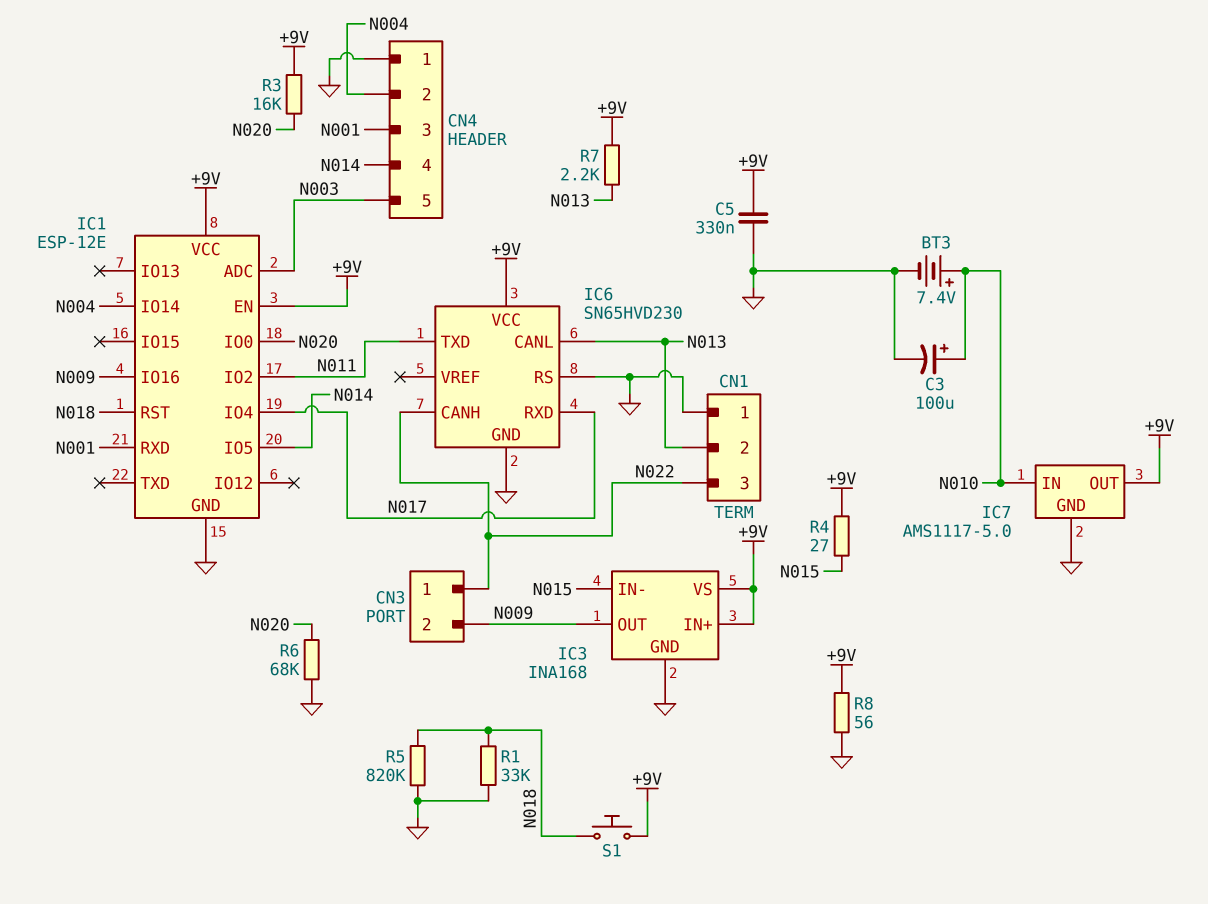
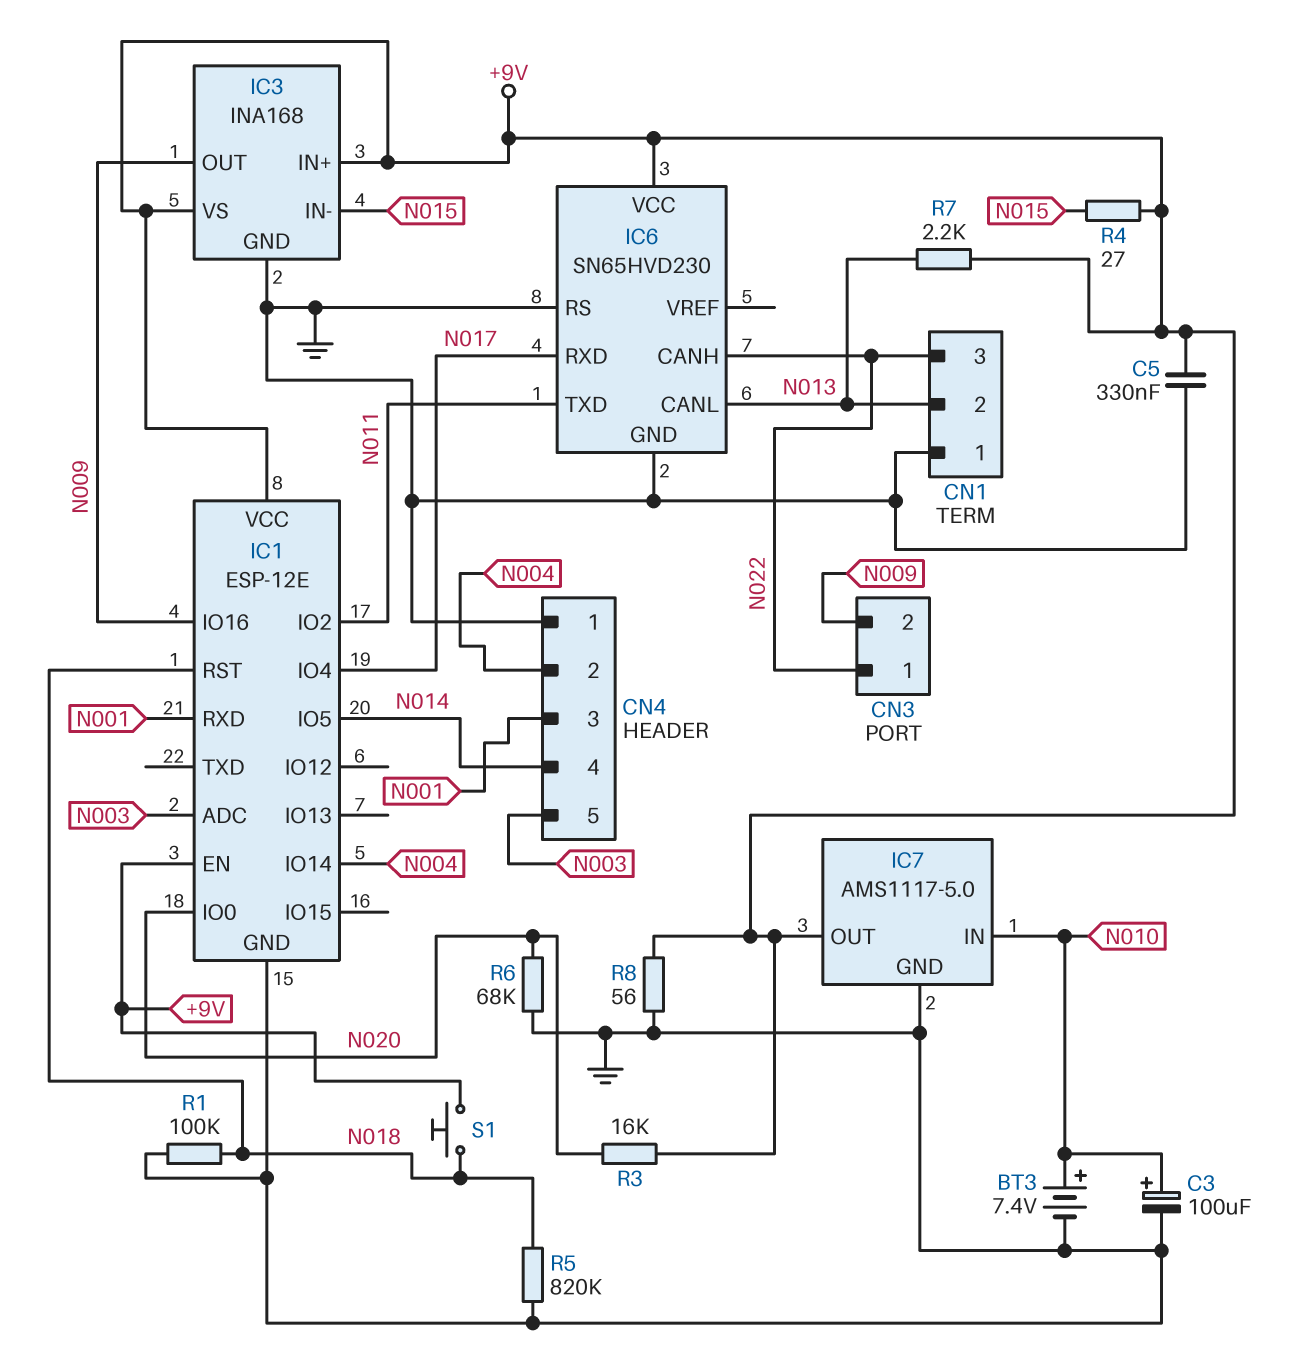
R1: 33k (GND, N018) -> 100k (GND, N018)

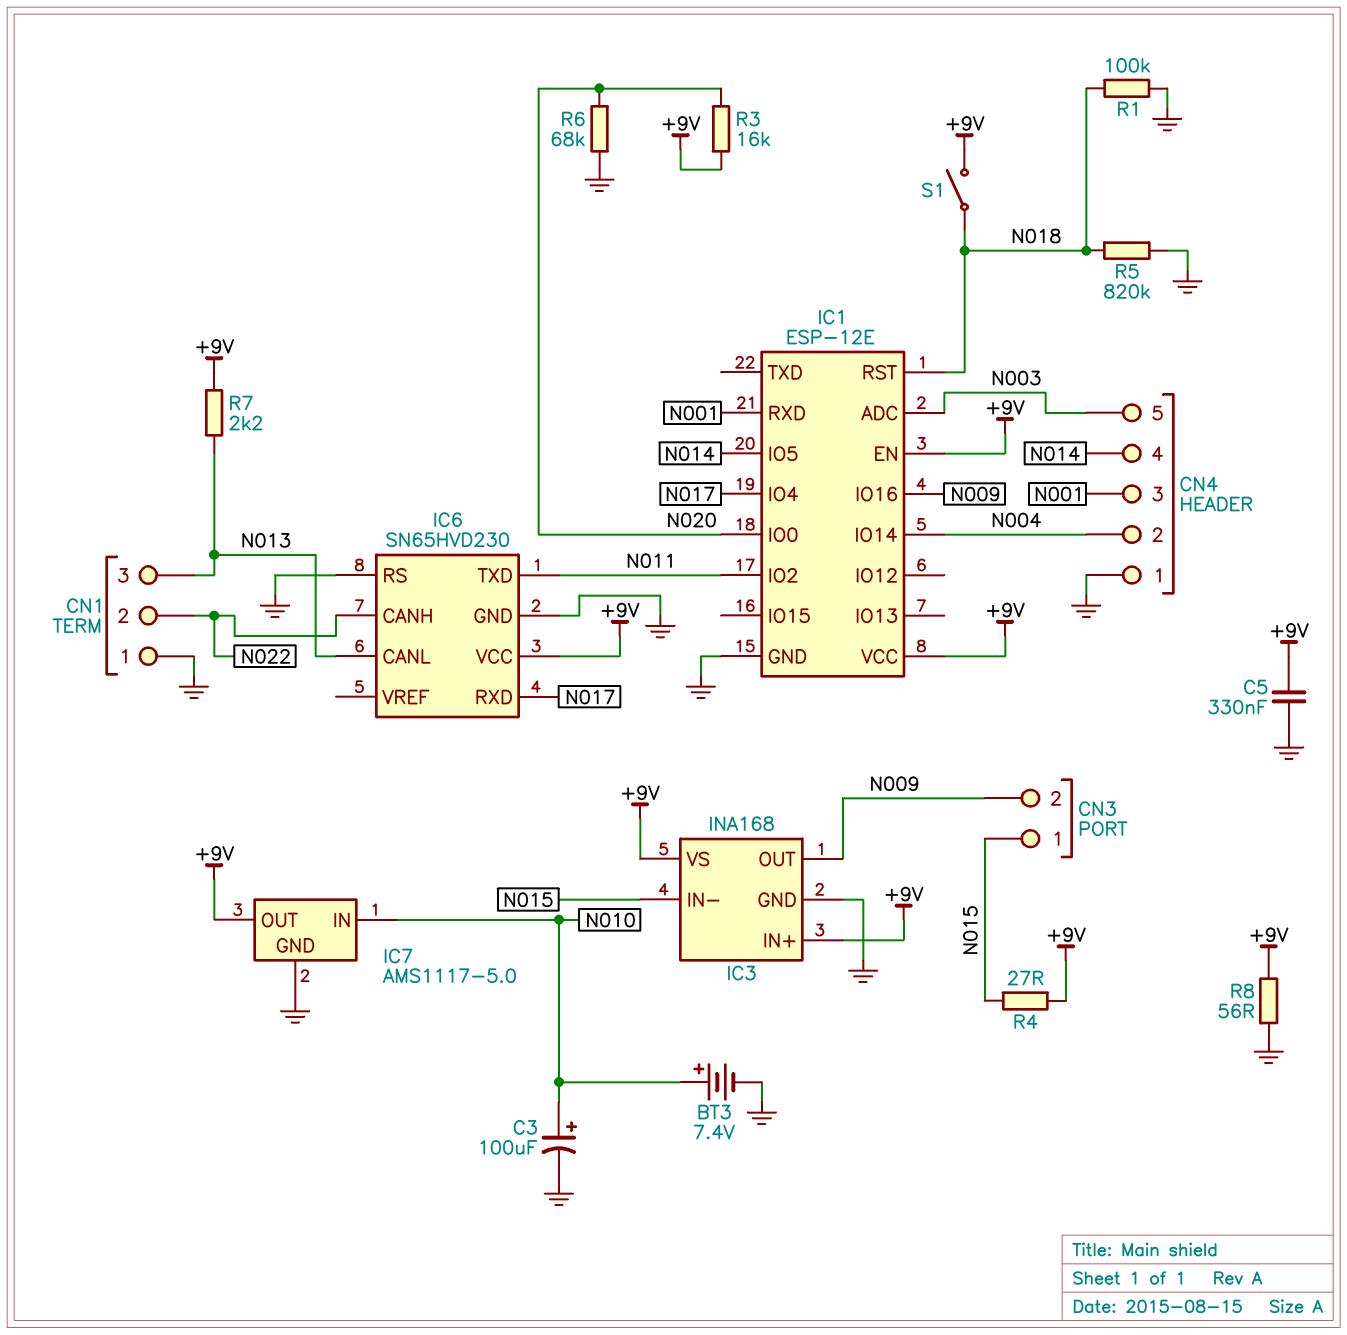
CN1 pin 2: N013 -> N022
CN1 pin 3: N022 -> N013
CN3 pin 1: N022 -> N015
S1: button (+9V, N018) -> switch (+9V, N018)

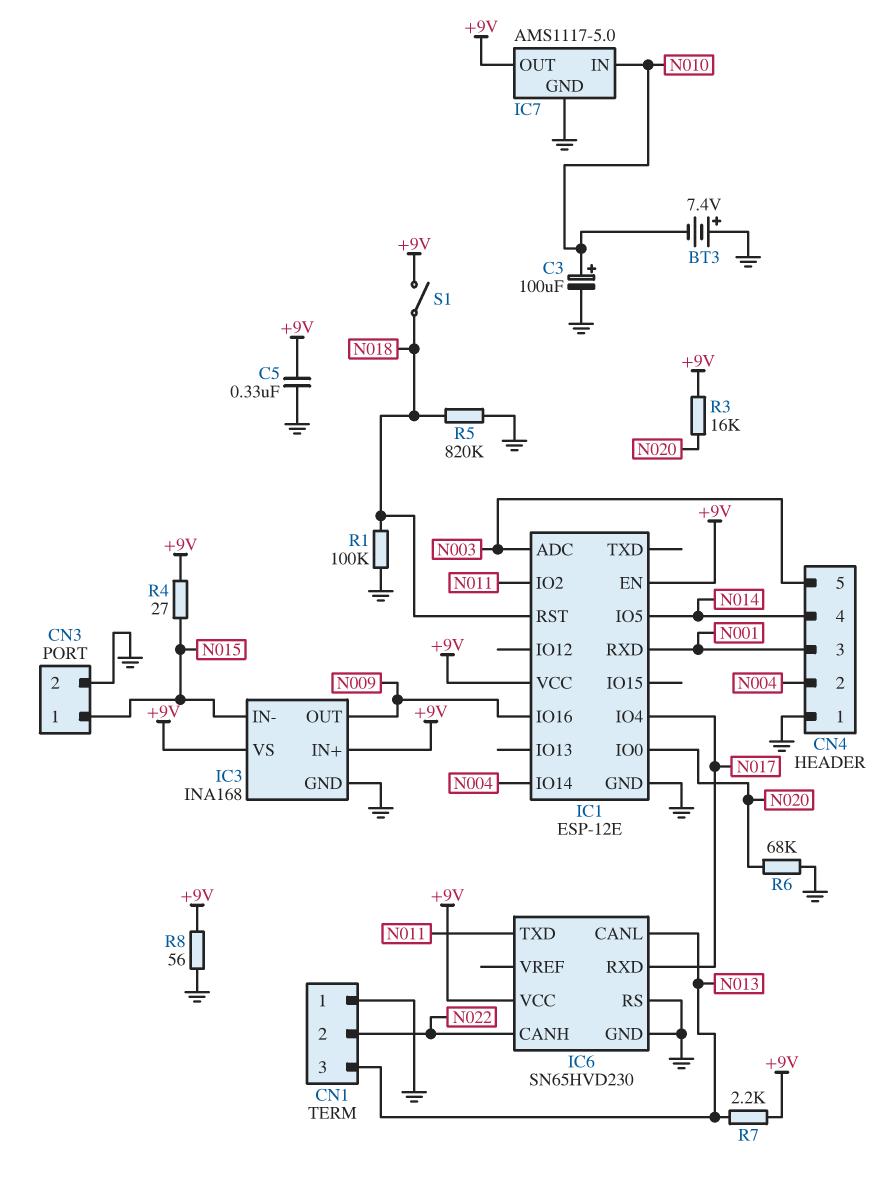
BT3: 7.4V (plus N010, minus GND) -> 7.4V (plus GND, minus N010)
CN3 pin 2: N009 -> GND

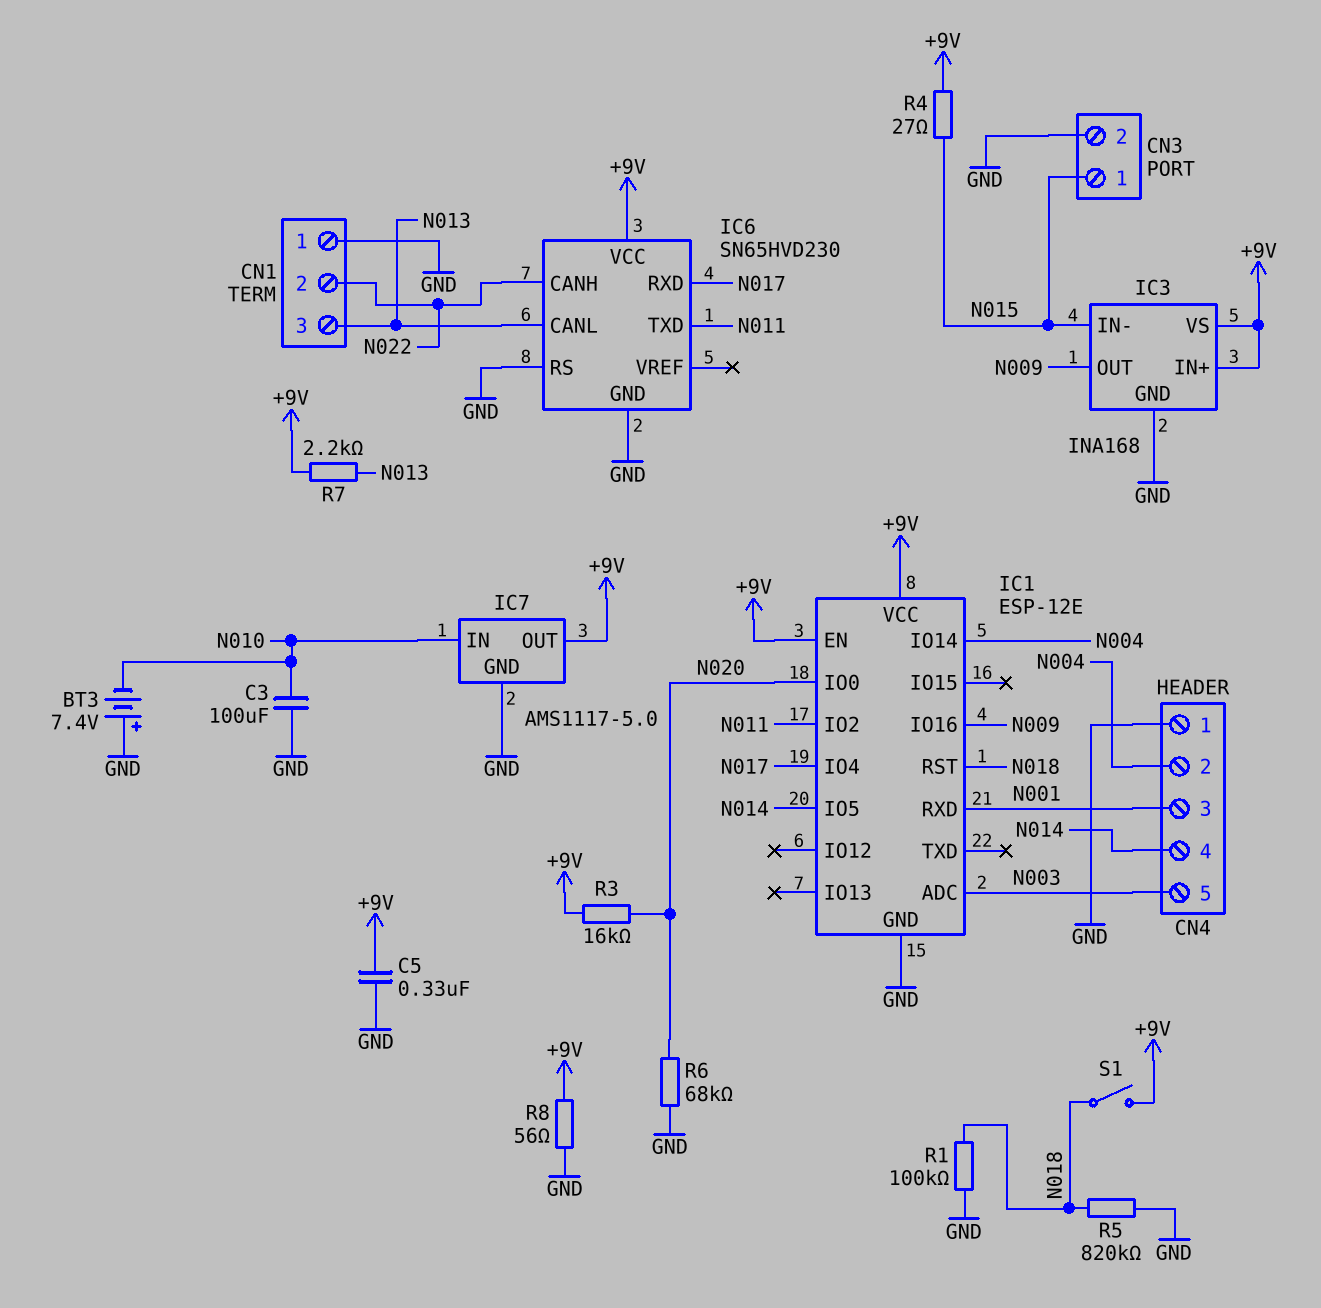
C3: 100uF (plus N010, minus GND) -> 100uF (GND, N010)

